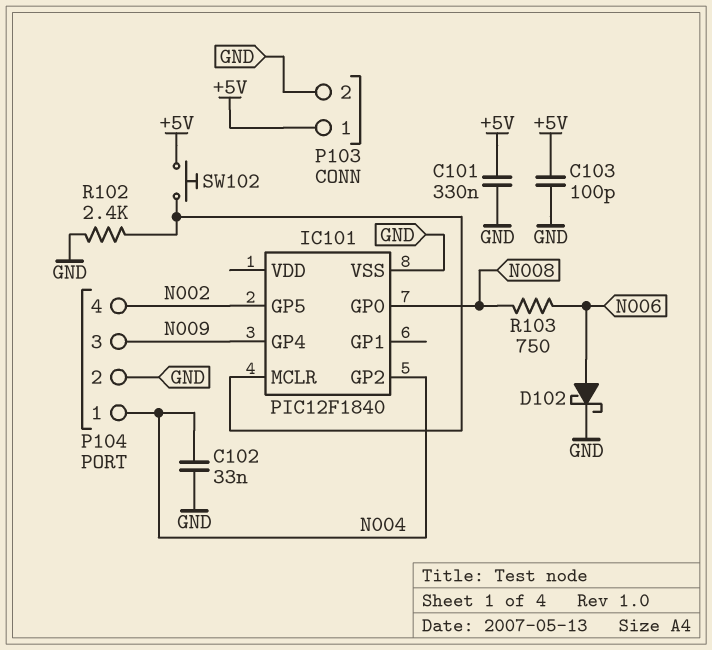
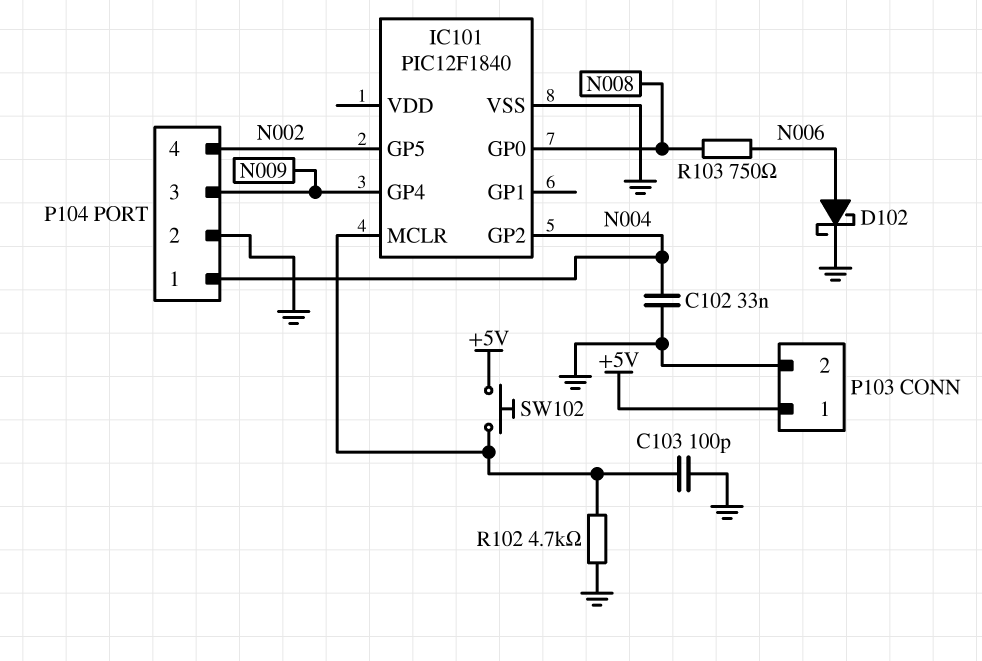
C101: 330nF (+5V, GND) -> none
C103: 100pF (+5V, GND) -> 100pF (GND, IC101/MCLR)
R102: 2.4k (GND, IC101/MCLR) -> 4.7k (GND, IC101/MCLR)

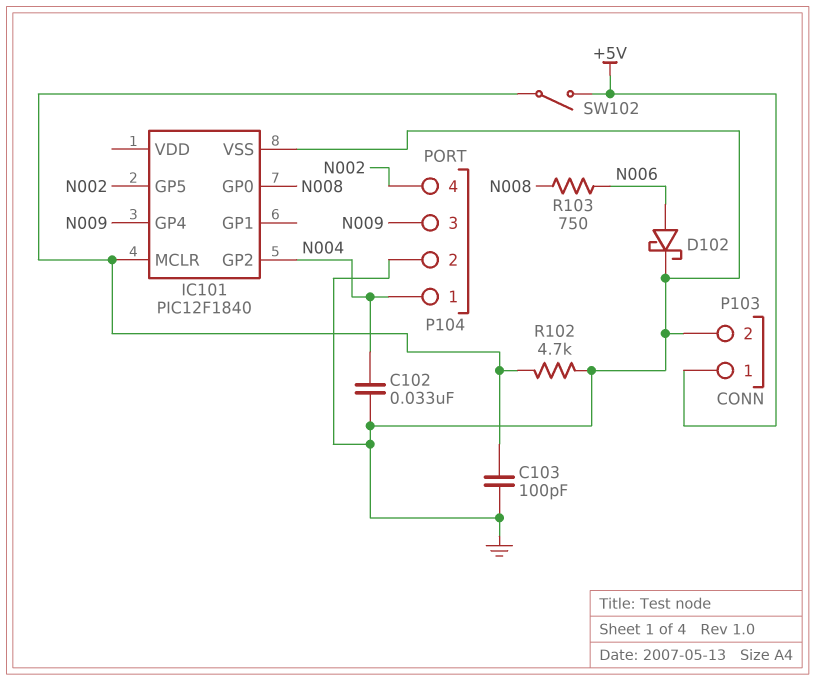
SW102: button (+5V, IC101/MCLR) -> switch (+5V, IC101/MCLR)

